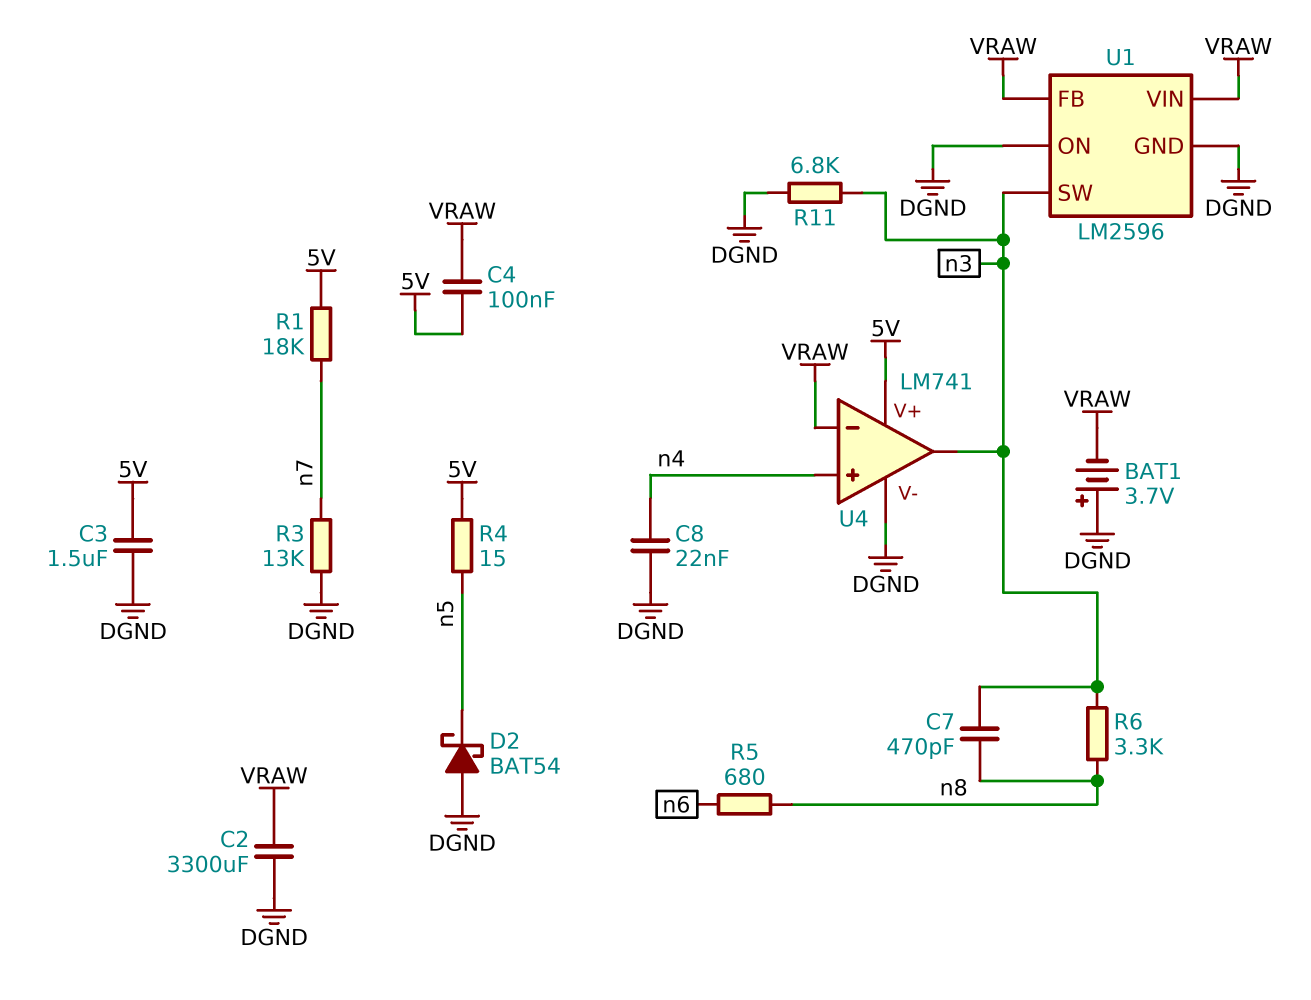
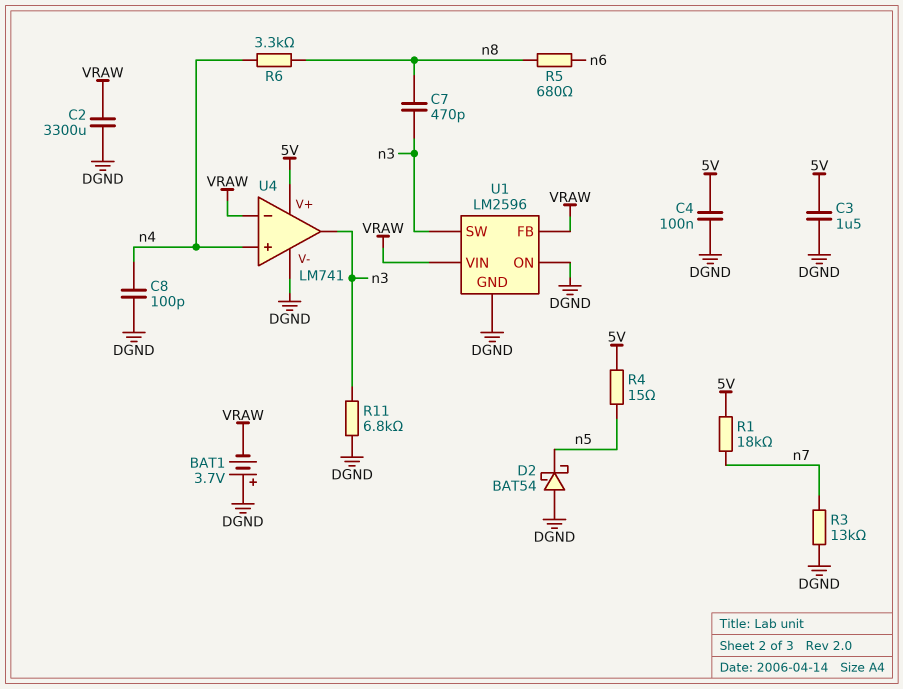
C4: 100nF (5V, VRAW) -> 100nF (5V, DGND)
C8: 22nF (DGND, n4) -> 100pF (DGND, n4)
R6: 3.3k (n3, n8) -> 3.3k (n4, n8)

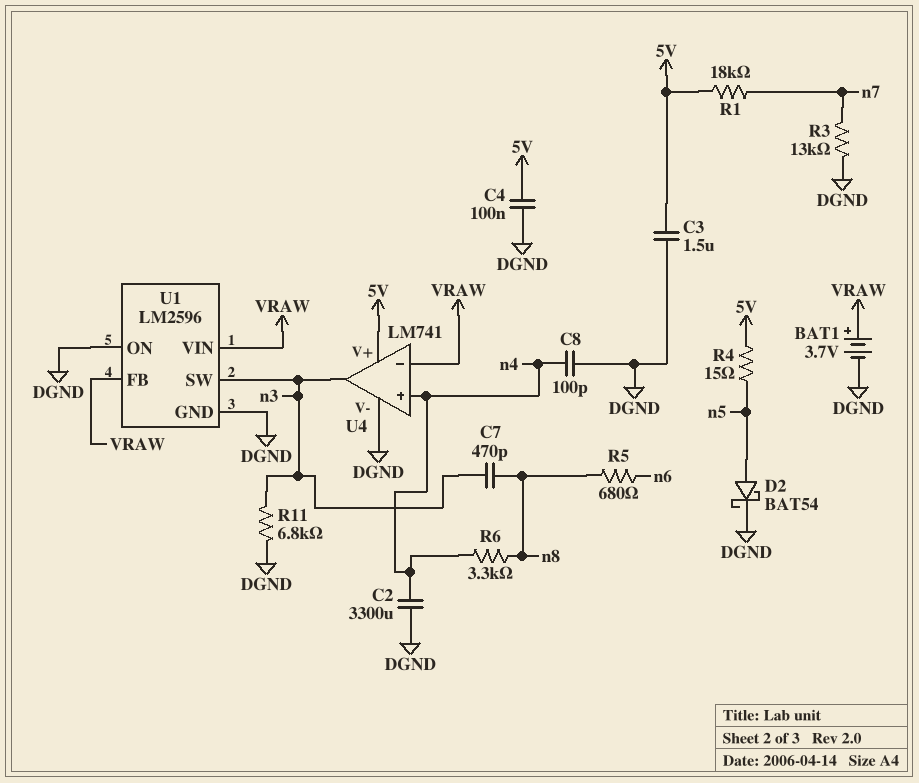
BAT1: 3.7V (plus DGND, minus VRAW) -> 3.7V (plus VRAW, minus DGND)
C2: 3300uF (DGND, VRAW) -> 3300uF (DGND, n4)
D2: schottky BAT54 (A DGND, K n5) -> schottky BAT54 (A n5, K DGND)

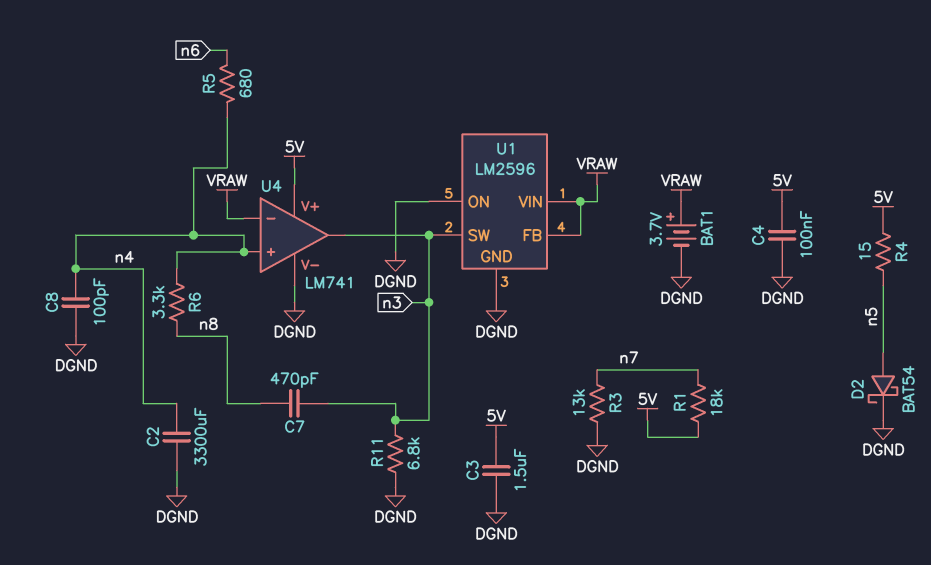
R5: 680 (n6, n8) -> 680 (n4, n6)

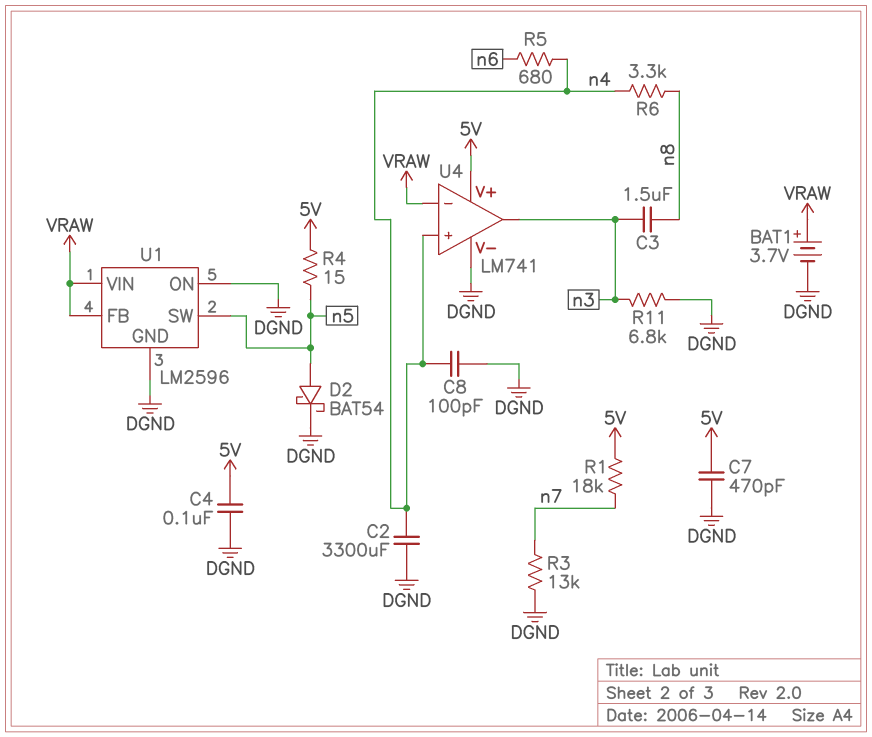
C3: 1.5uF (5V, DGND) -> 1.5uF (n3, n8)
C7: 470pF (n3, n8) -> 470pF (5V, DGND)
U1 pin SW: n3 -> n5

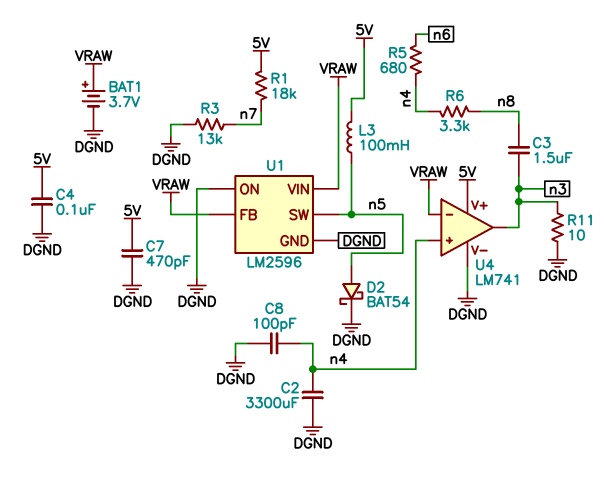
L3: none -> 100mH (5V, n5)
R4: 15 (5V, n5) -> none
R11: 6.8k (DGND, n3) -> 10 (DGND, n3)

